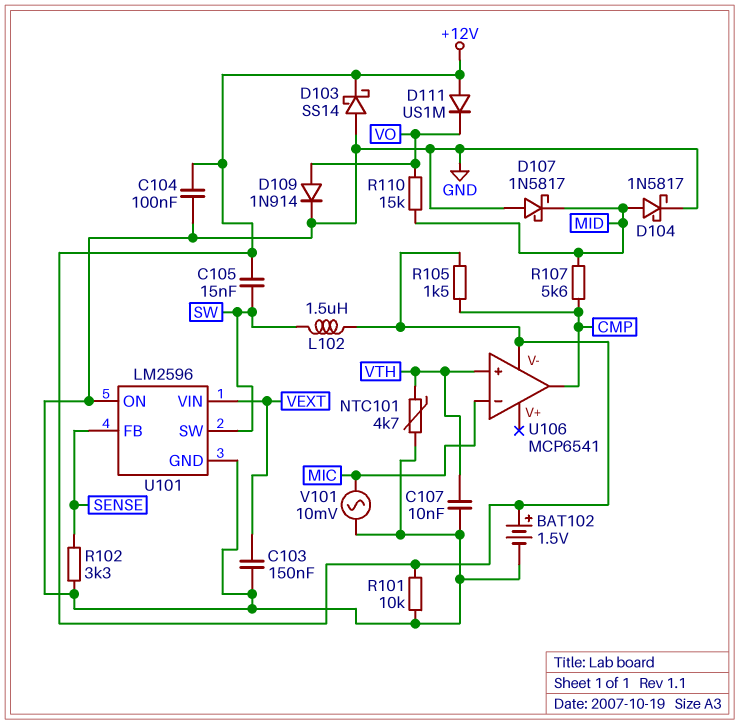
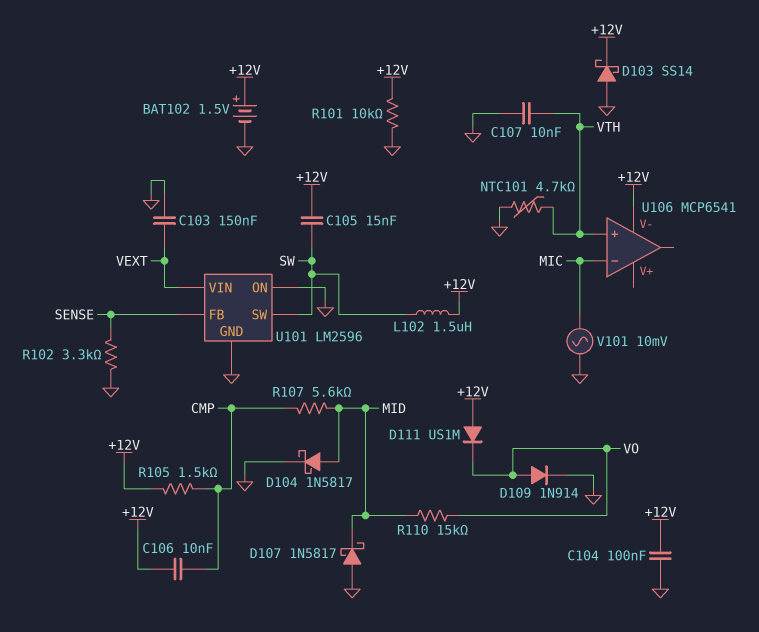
C106: none -> 10nF (+12V, CMP)
U106 pin out: CMP -> none

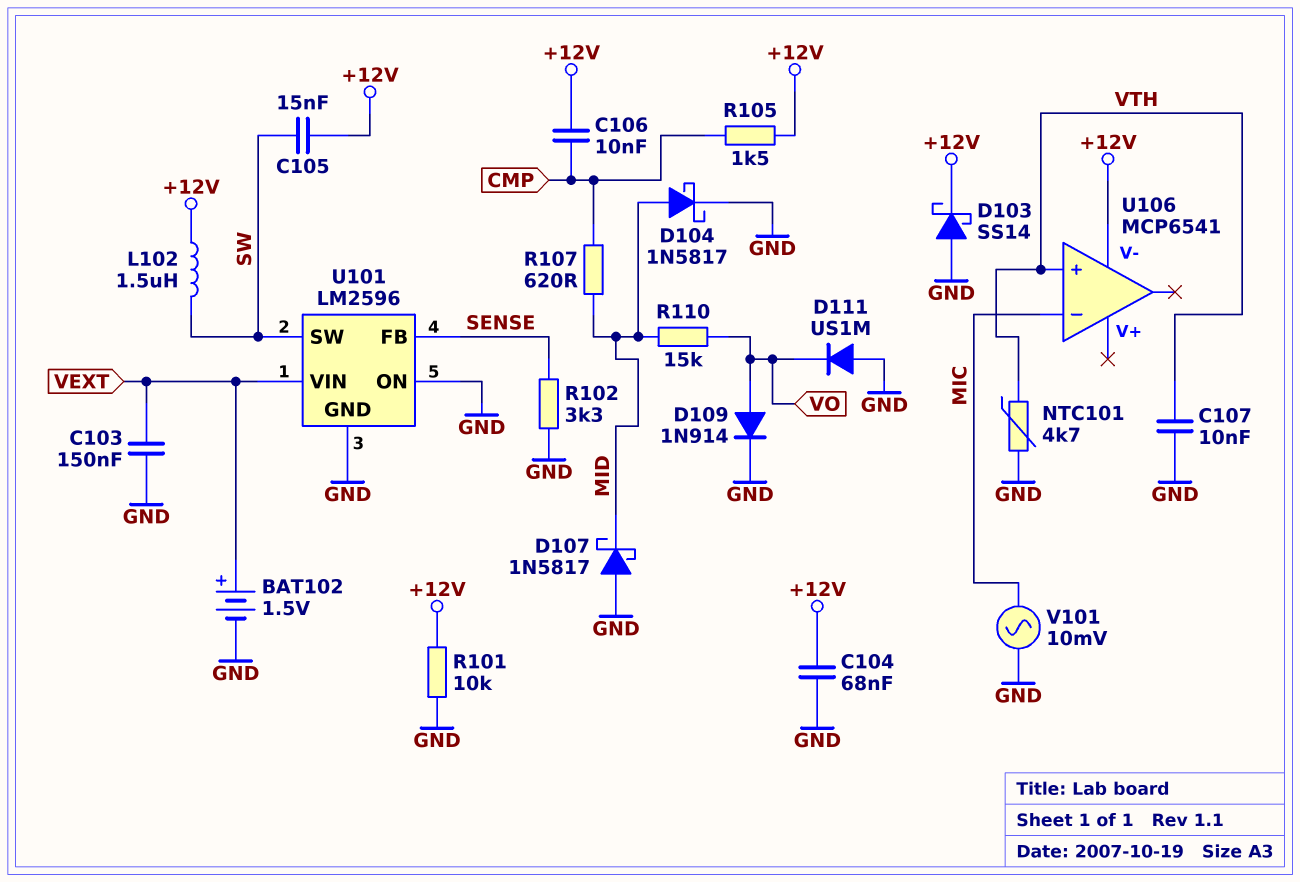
BAT102: 1.5V (plus +12V, minus GND) -> 1.5V (plus VEXT, minus GND)
C104: 100nF (+12V, GND) -> 68nF (+12V, GND)
D111: diode US1M (A +12V, K VO) -> diode US1M (A GND, K VO)
R107: 5.6k (CMP, MID) -> 620 (CMP, MID)

